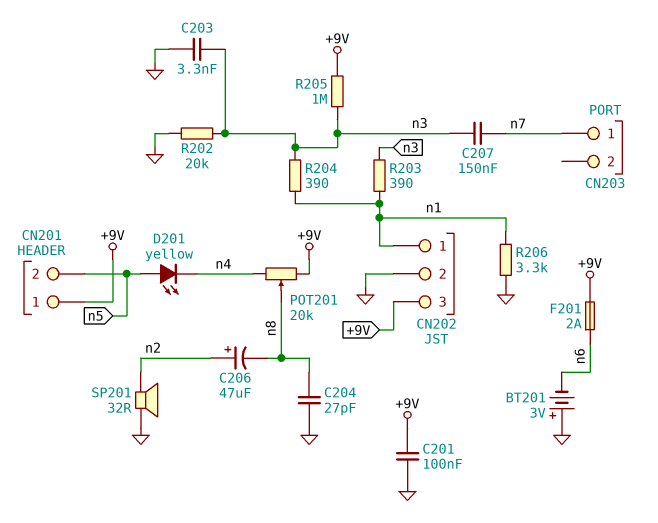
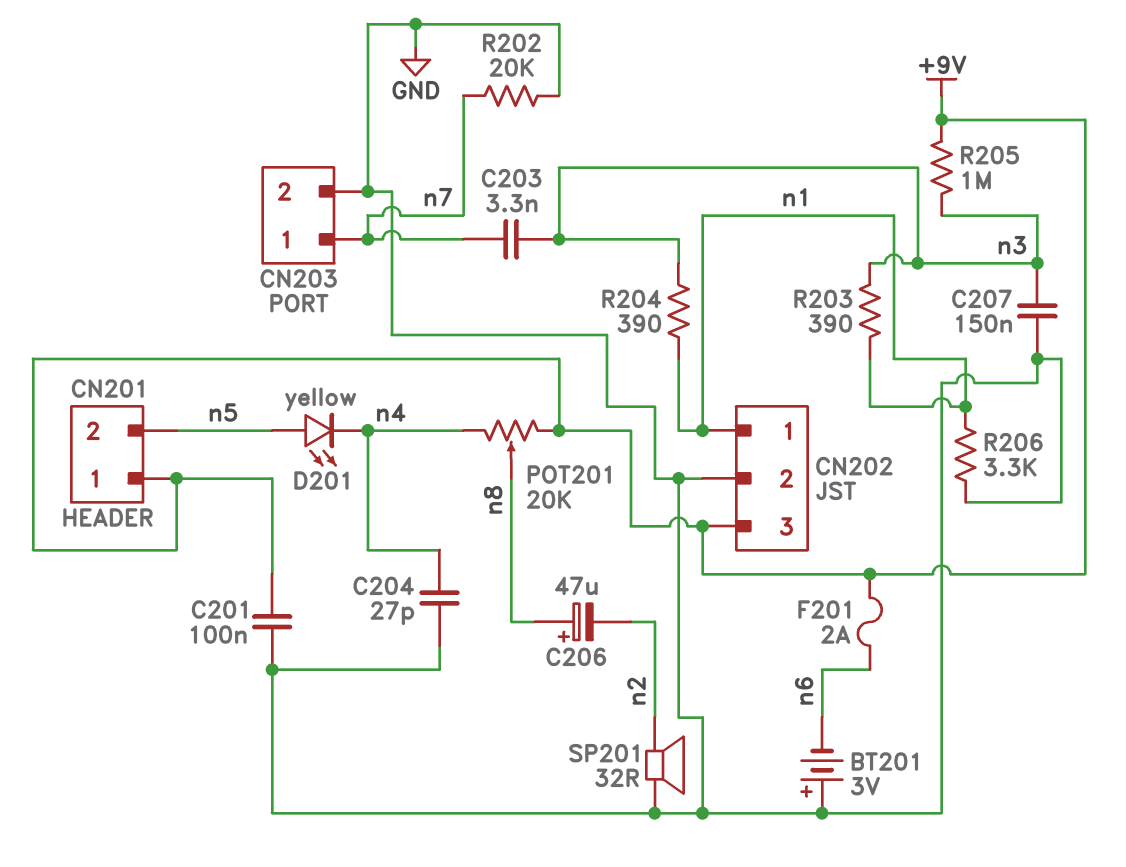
C203: 3.3nF (GND, n3) -> 3.3nF (n3, n7)
C204: 27pF (GND, n8) -> 27pF (GND, n4)
C206: 47uF (plus n2, minus n8) -> 47uF (plus n8, minus n2)
C207: 150nF (n3, n7) -> 150nF (GND, n3)
CN203 pin 2: none -> GND
R202: 20k (GND, n3) -> 20k (GND, n7)

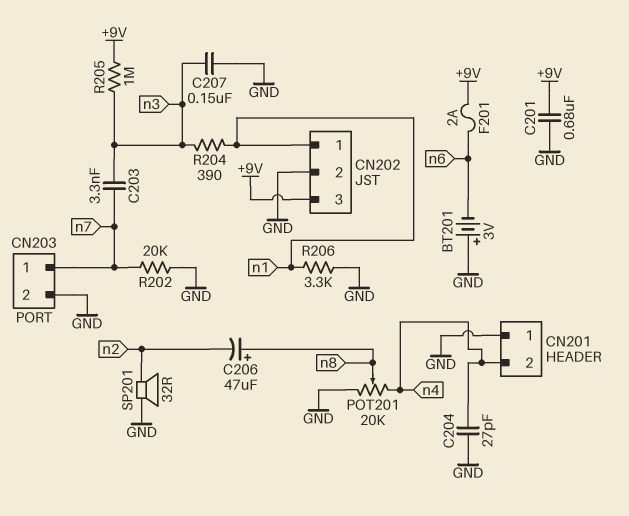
C201: 100nF (+9V, GND) -> 680nF (+9V, GND)
CN201 pin 1: +9V -> GND
CN201 pin 2: n5 -> n4
D201: LED yellow (A n5, K n4) -> none
POT201: 20k (+9V, n4, wiper n8) -> 20k (GND, n4, wiper n8)
R203: 390 (n1, n3) -> none

